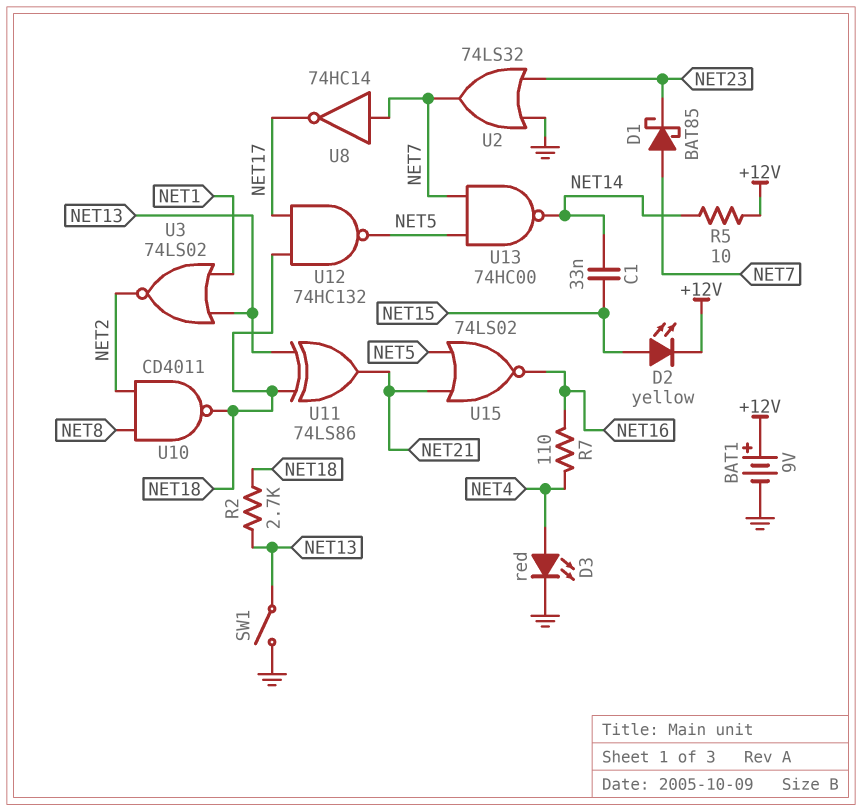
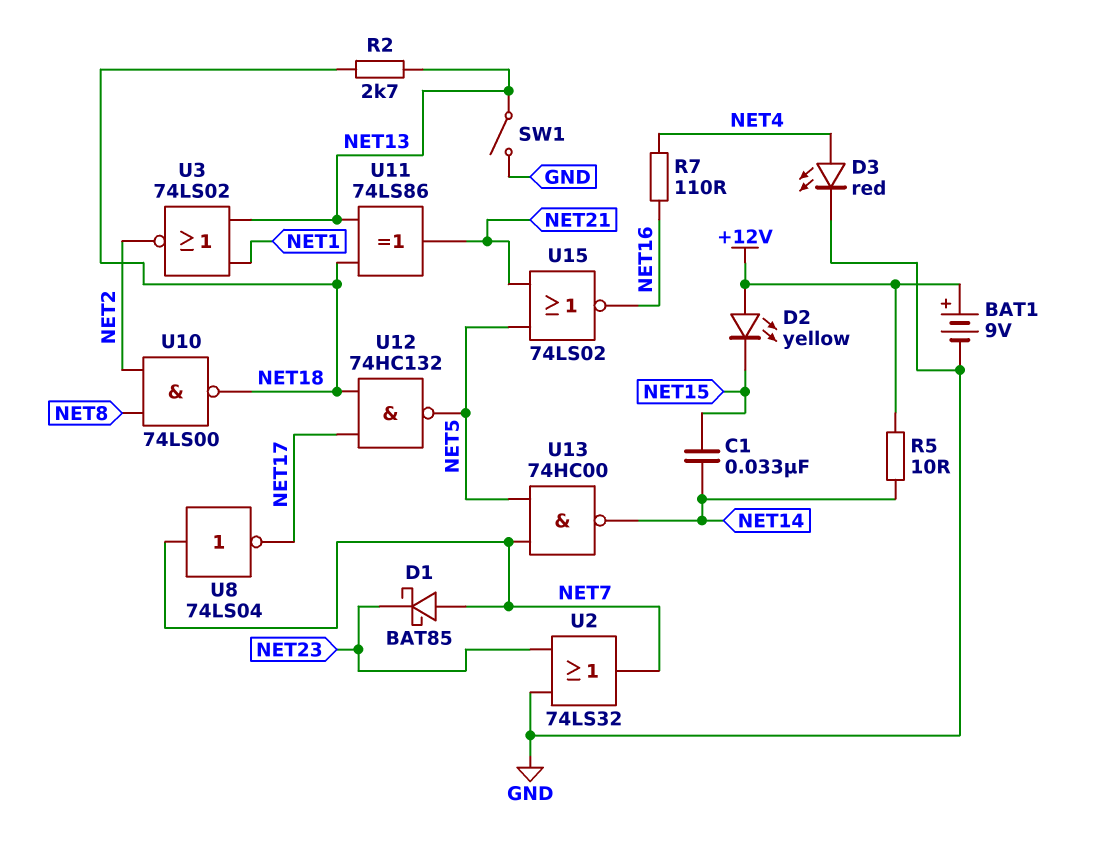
D2: LED yellow (A NET15, K +12V) -> LED yellow (A +12V, K NET15)
U8: NOT 74HC14 (in NET7, out NET17) -> NOT 74LS04 (in NET7, out NET17)
U10: NAND CD4011 (in NET2, in NET8, out NET18) -> NAND 74LS00 (in NET2, in NET8, out NET18)

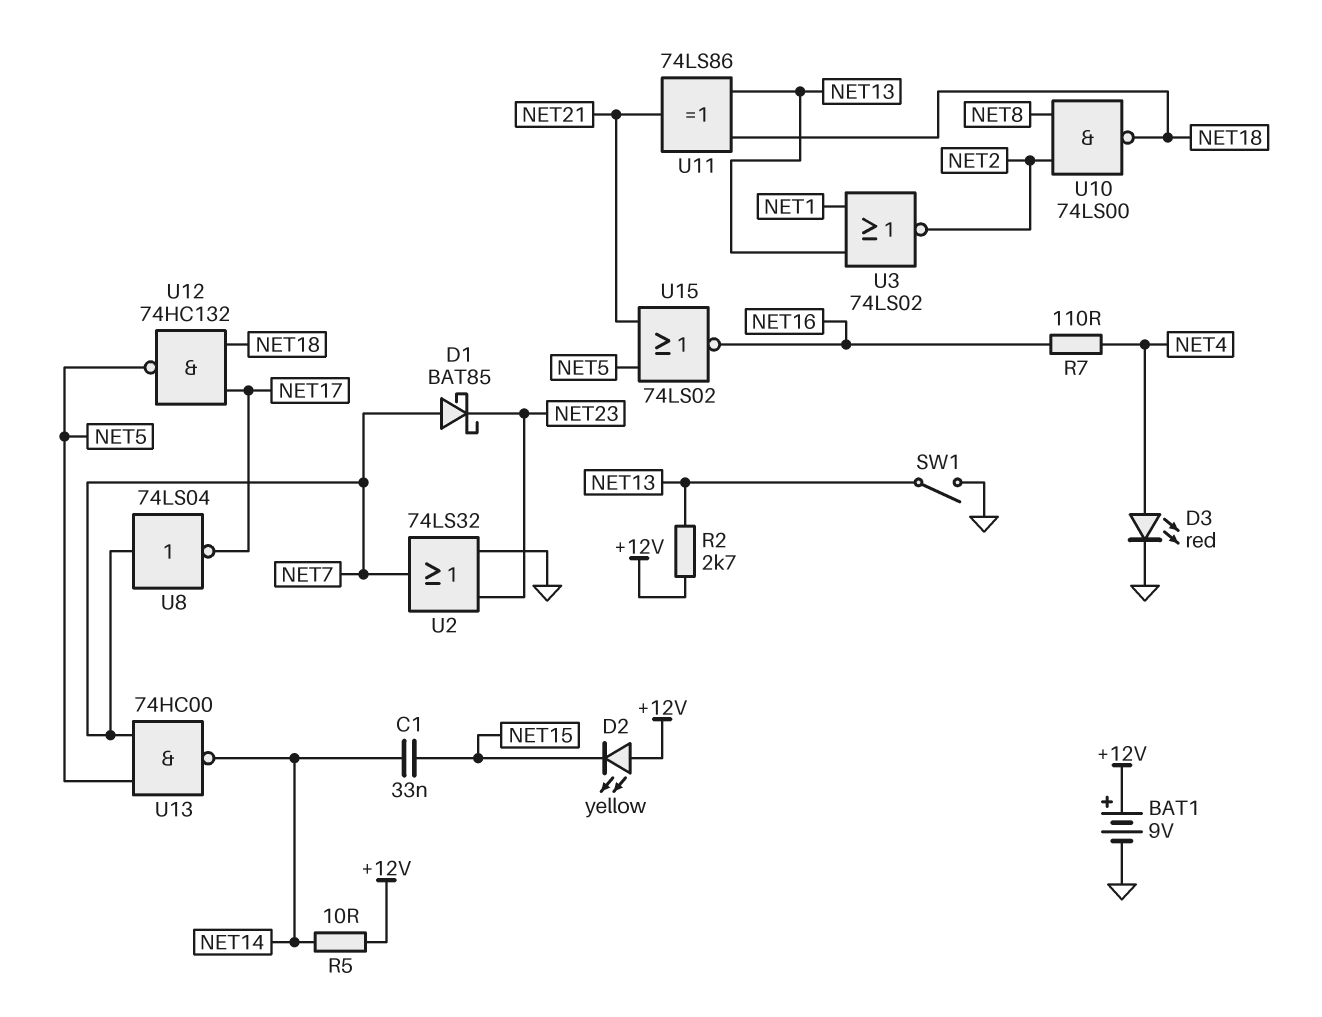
R2: 2.7k (NET13, NET18) -> 2.7k (+12V, NET13)

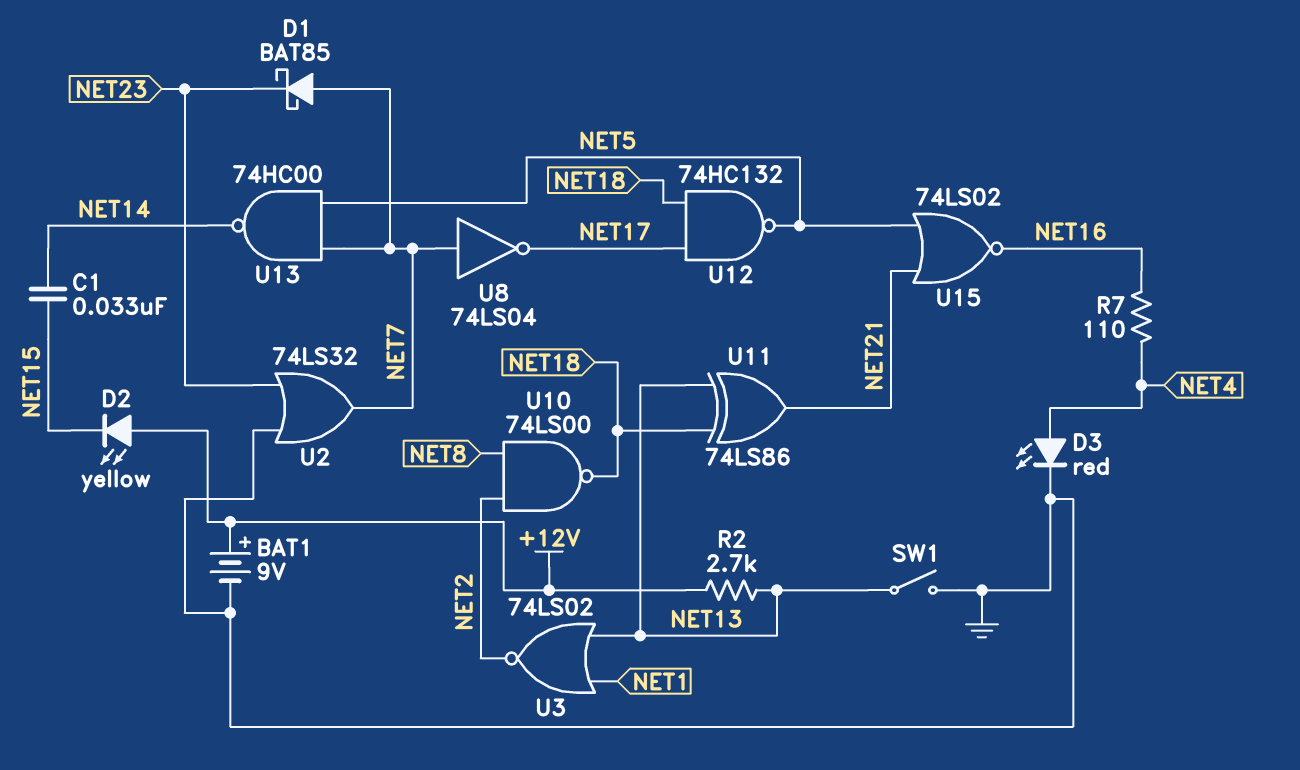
R5: 10 (+12V, NET14) -> none

